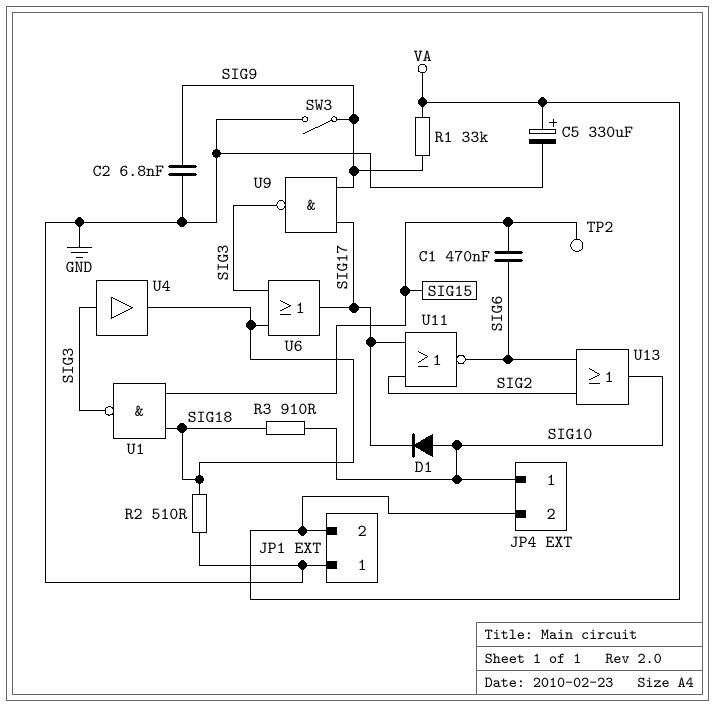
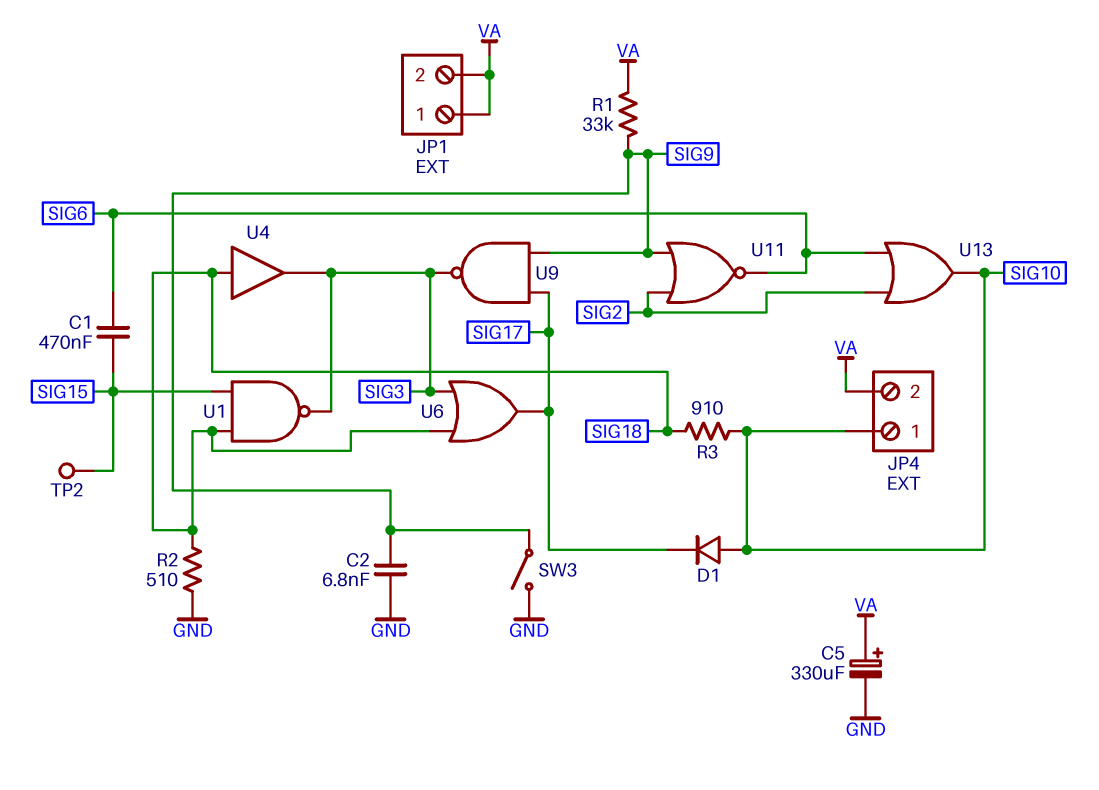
JP1 pin 1: GND -> VA
U4: buffer (in SIG3, out SIG18) -> buffer (in SIG18, out SIG3)
U11: NOR (in SIG2, in SIG17, out SIG6) -> NOR (in SIG2, in SIG9, out SIG6)

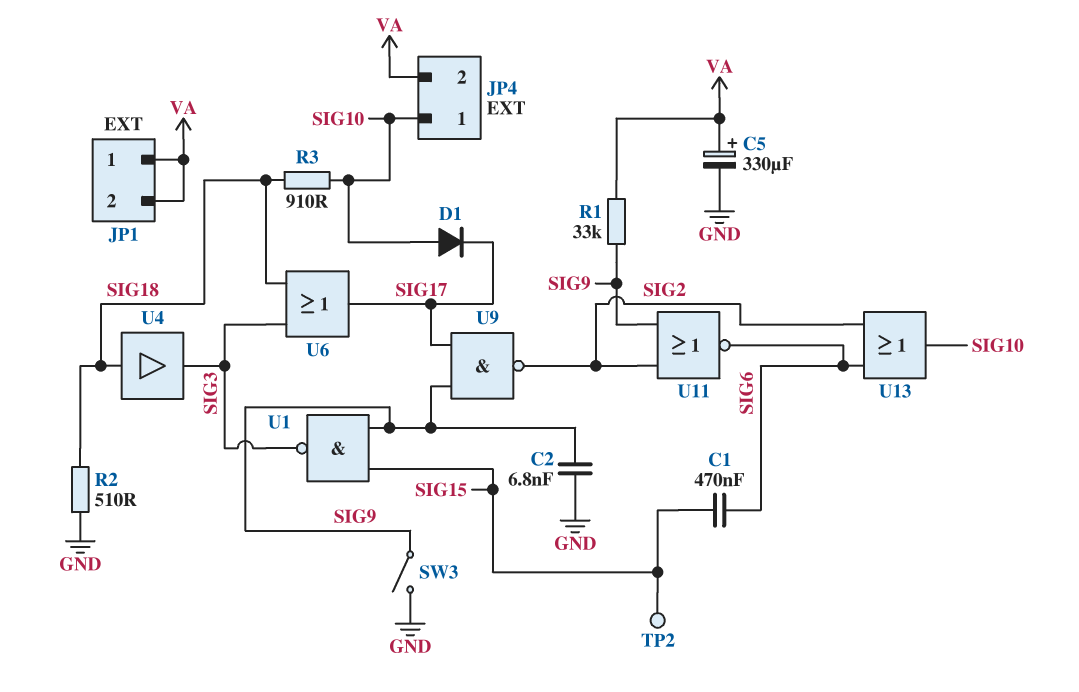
U1: NAND (in SIG15, in SIG18, out SIG3) -> NAND (in SIG9, in SIG15, out SIG3)
U9: NAND (in SIG9, in SIG17, out SIG3) -> NAND (in SIG9, in SIG17, out SIG2)

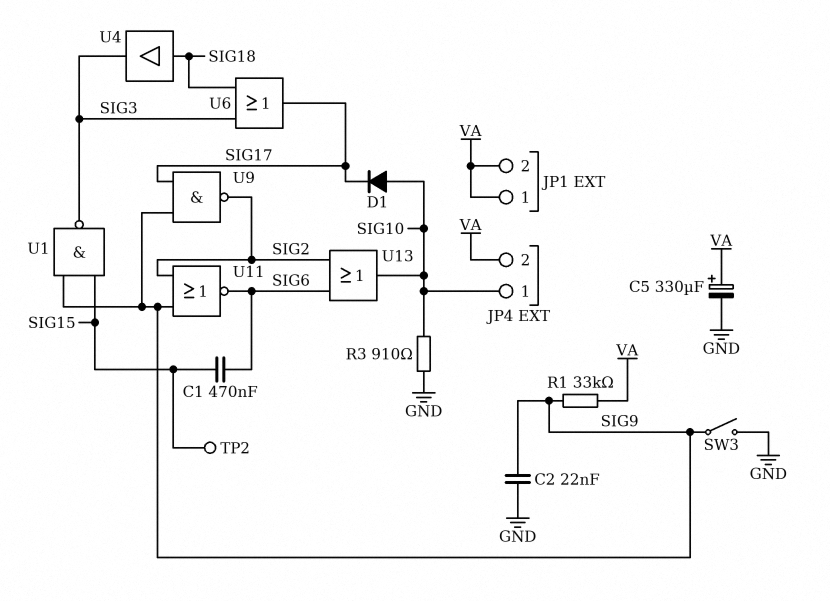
C2: 6.8nF (GND, SIG9) -> 22nF (GND, SIG9)
R2: 510 (GND, SIG18) -> none
R3: 910 (SIG10, SIG18) -> 910 (GND, SIG10)

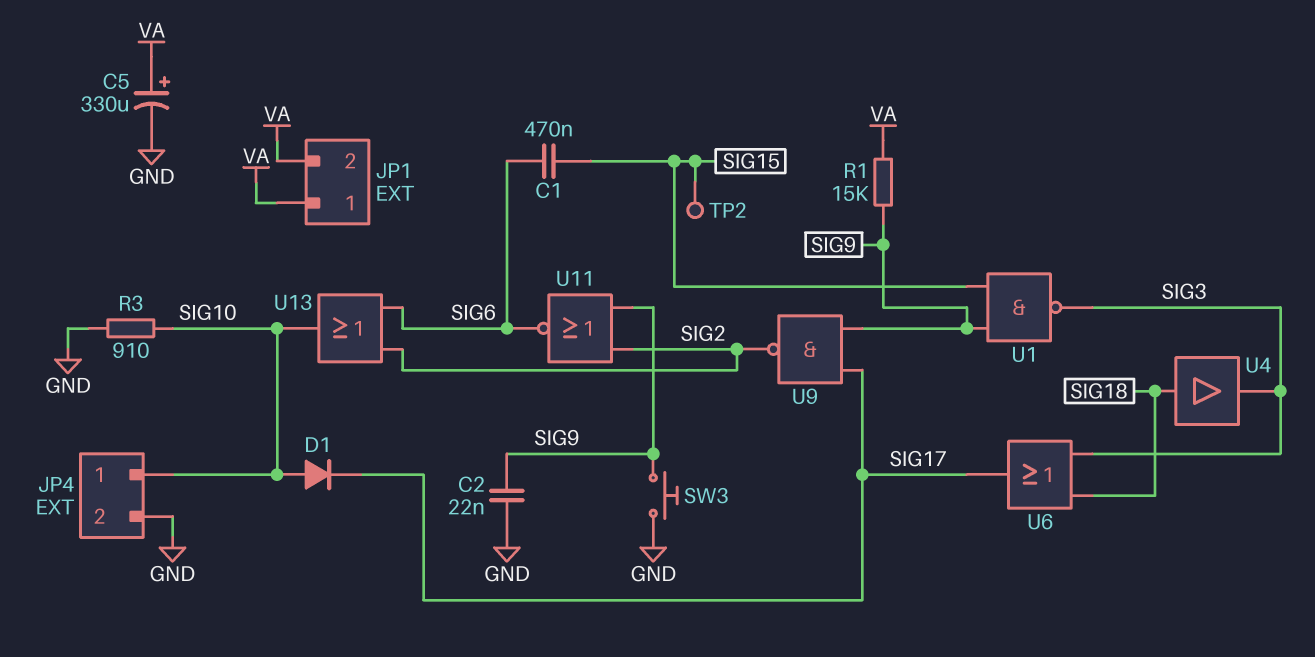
JP4 pin 2: VA -> GND
R1: 33k (SIG9, VA) -> 15k (SIG9, VA)
SW3: switch (GND, SIG9) -> button (GND, SIG9)

